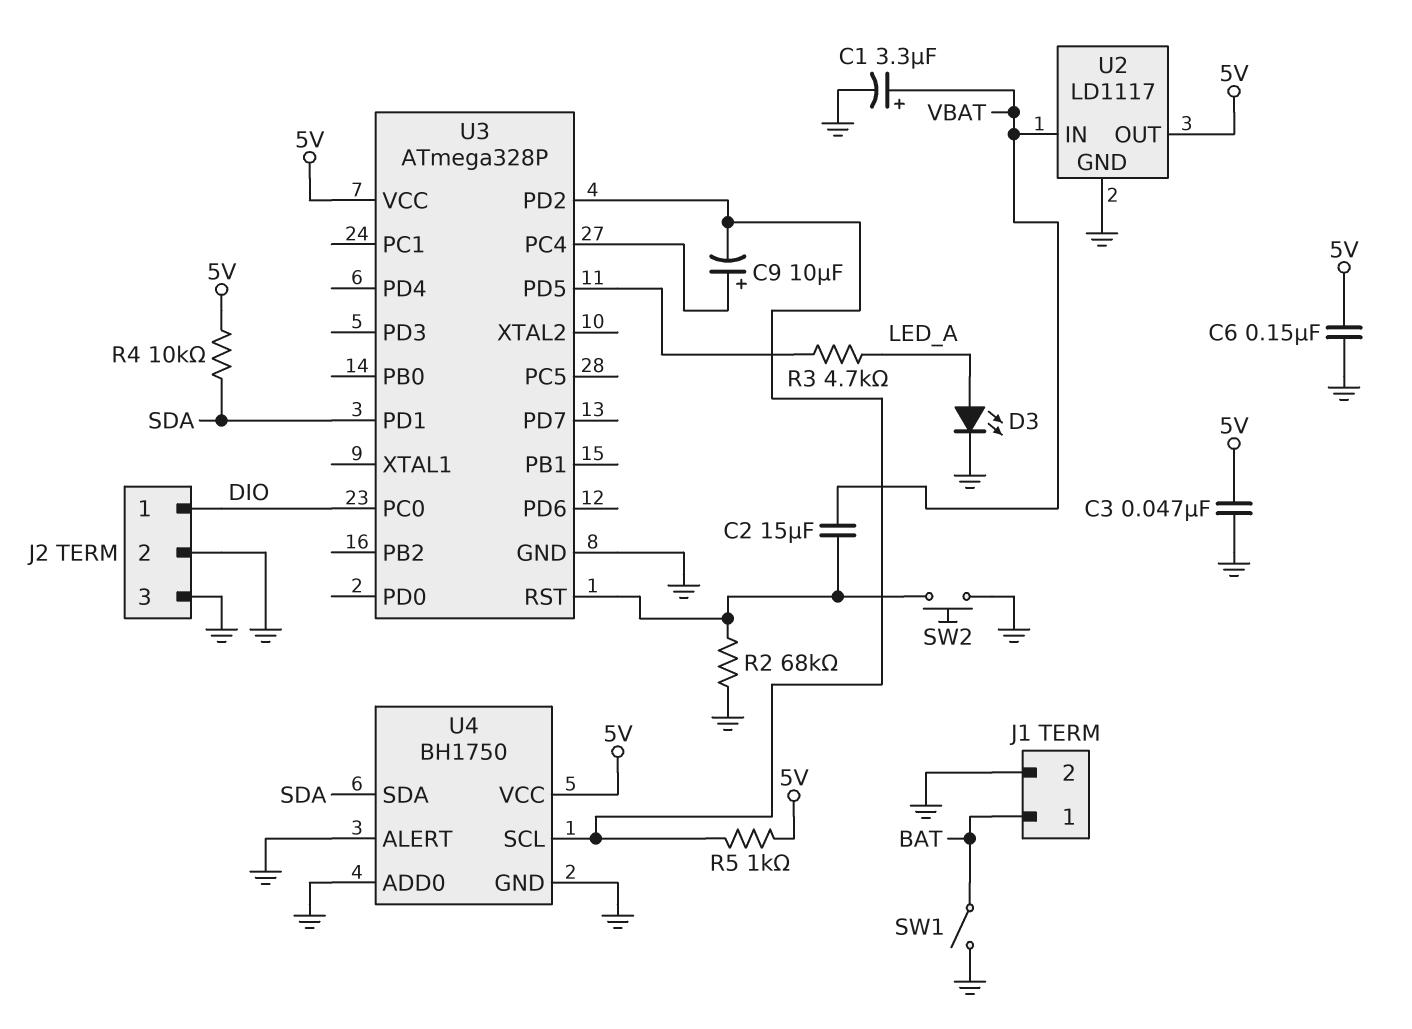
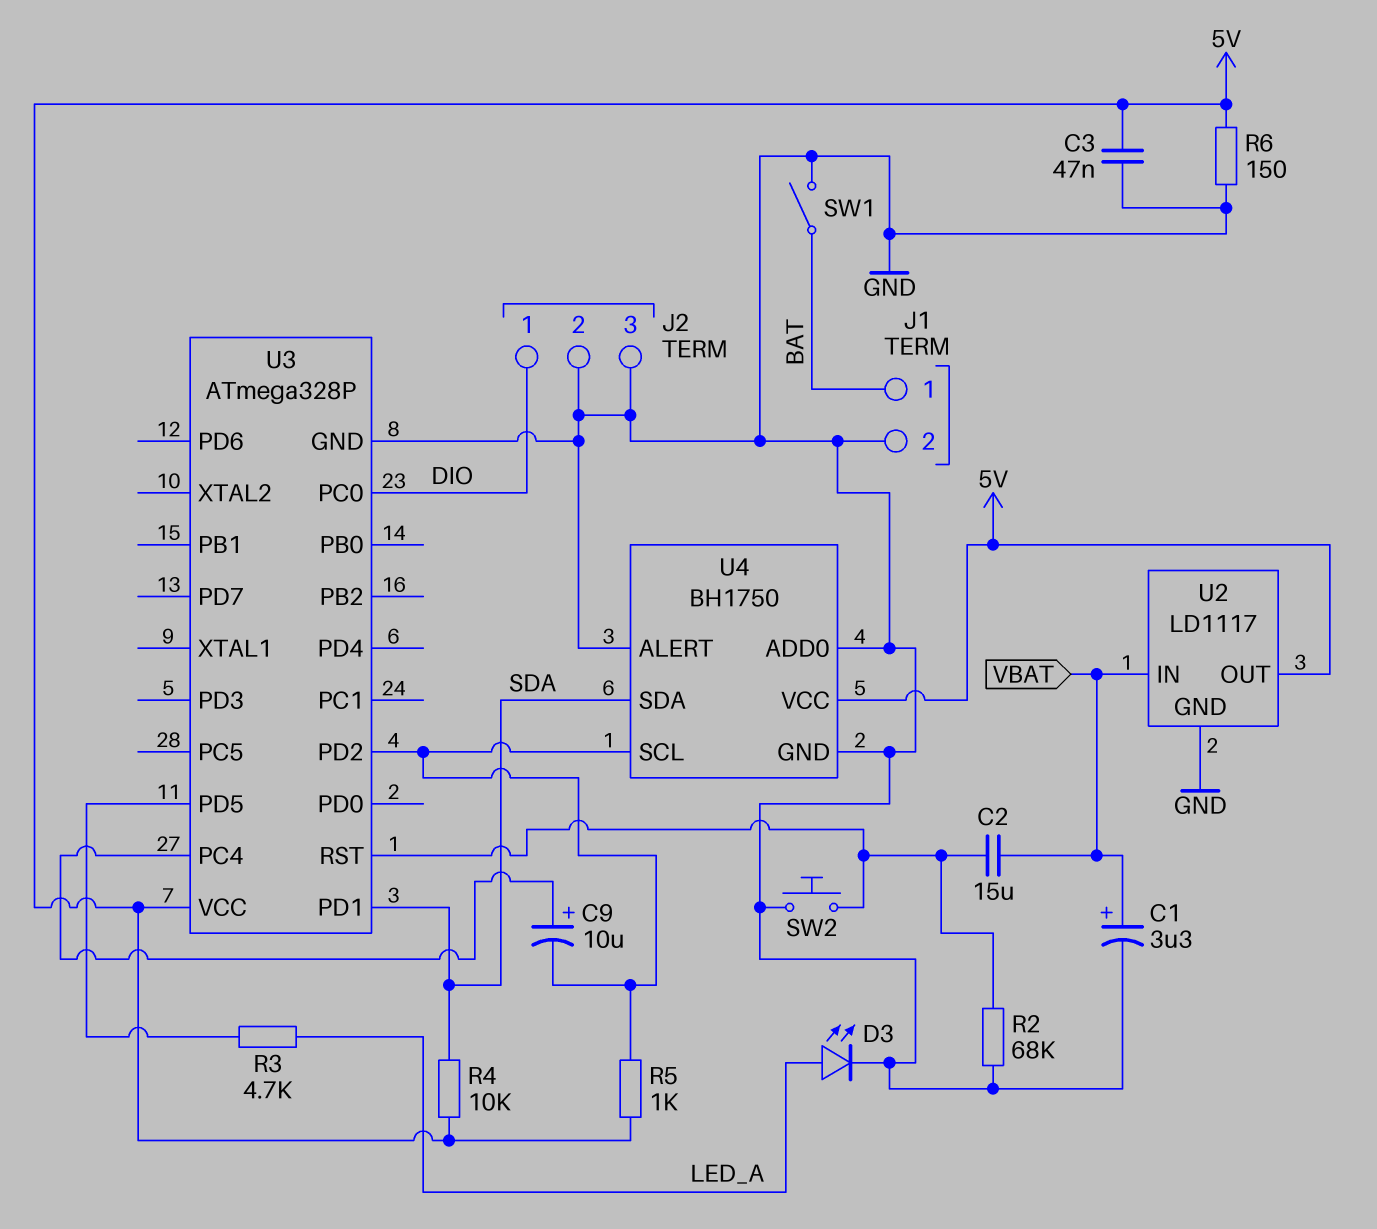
C6: 150nF (5V, GND) -> none
R6: none -> 150 (5V, GND)

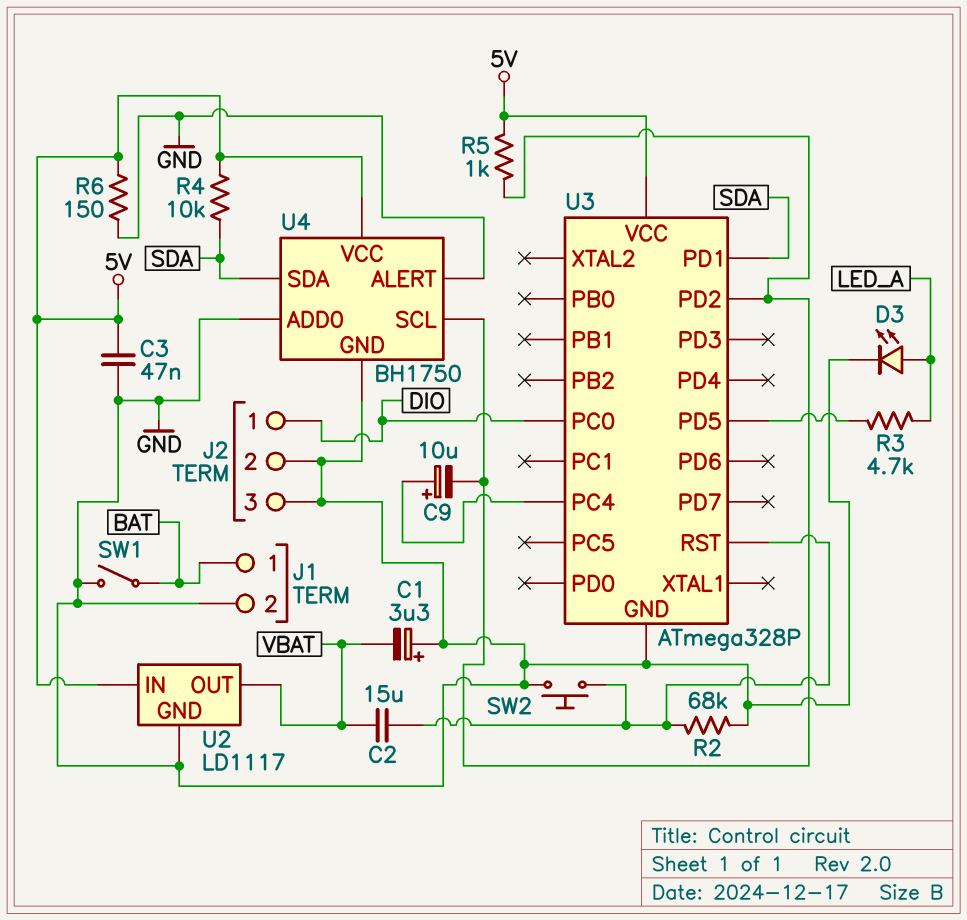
C1: 3.3uF (plus VBAT, minus GND) -> 3.3uF (plus GND, minus VBAT)
U2 pin IN: VBAT -> 5V
U2 pin OUT: 5V -> VBAT

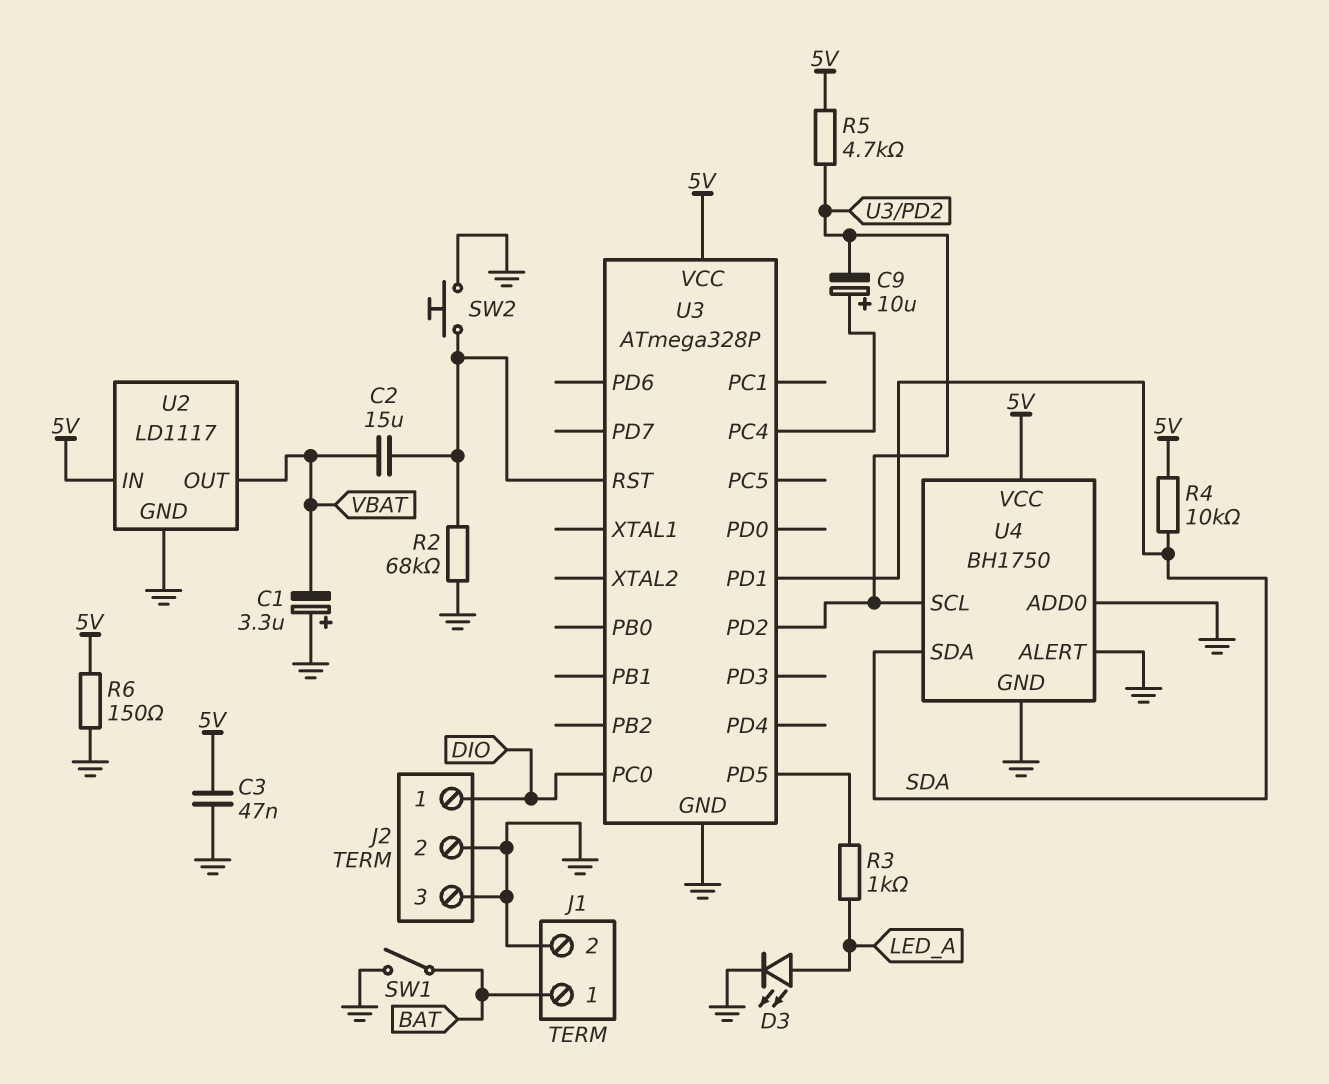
R3: 4.7k (LED_A, U3/PD5) -> 1k (LED_A, U3/PD5)
R5: 1k (5V, U3/PD2) -> 4.7k (5V, U3/PD2)

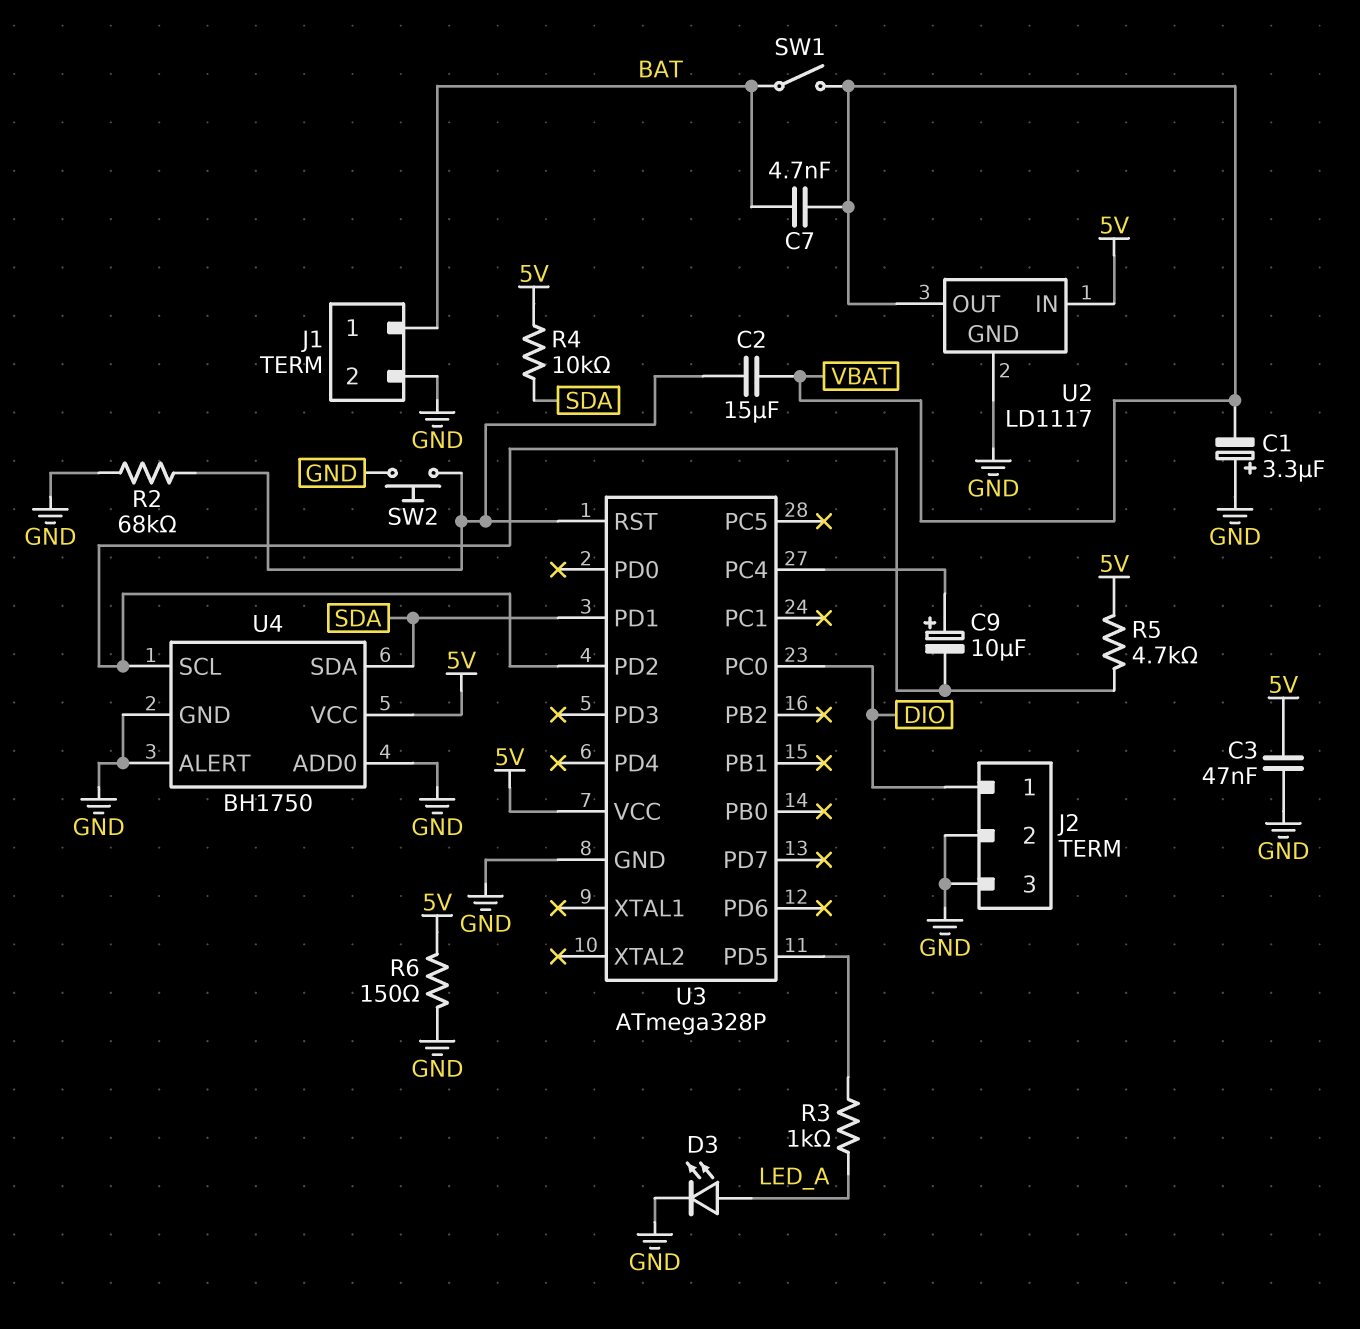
C7: none -> 4.7nF (BAT, VBAT)
SW1: switch (BAT, GND) -> switch (BAT, VBAT)

